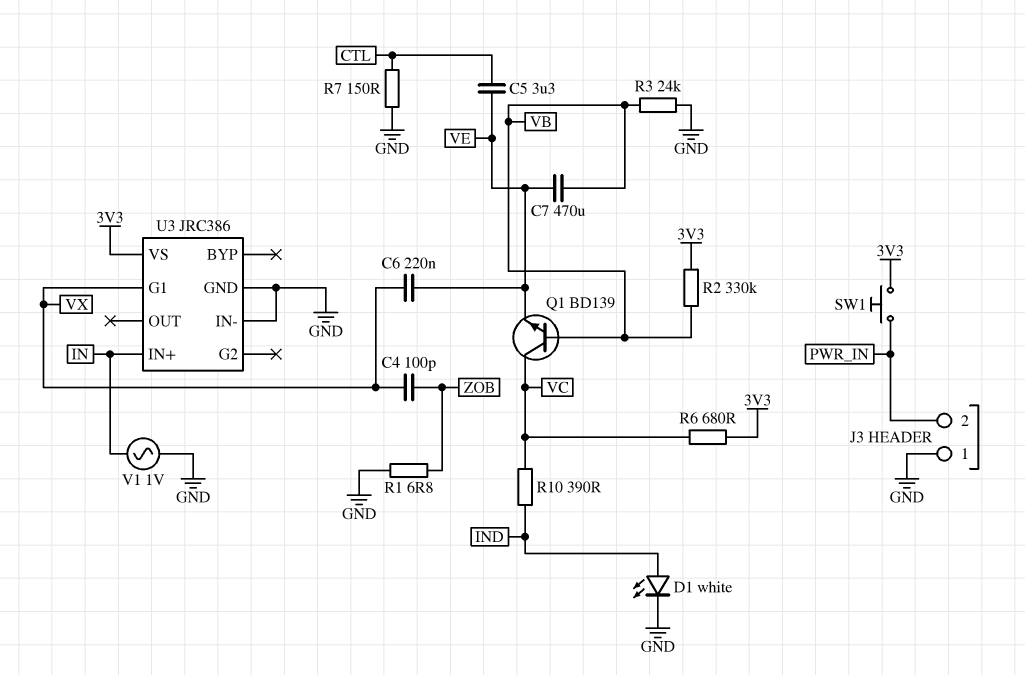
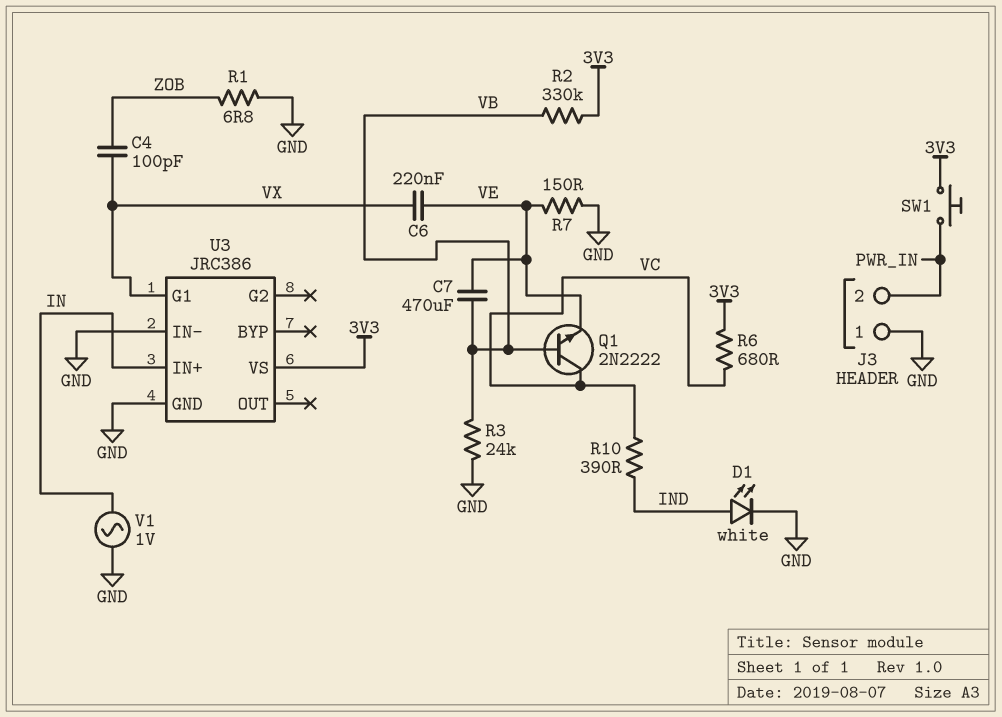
C5: 3.3uF (CTL, VE) -> none
Q1: NPN BD139 (B VB, C VC, E VE) -> NPN 2N2222 (B VB, C VC, E VE)
R7: 150 (CTL, GND) -> 150 (GND, VE)

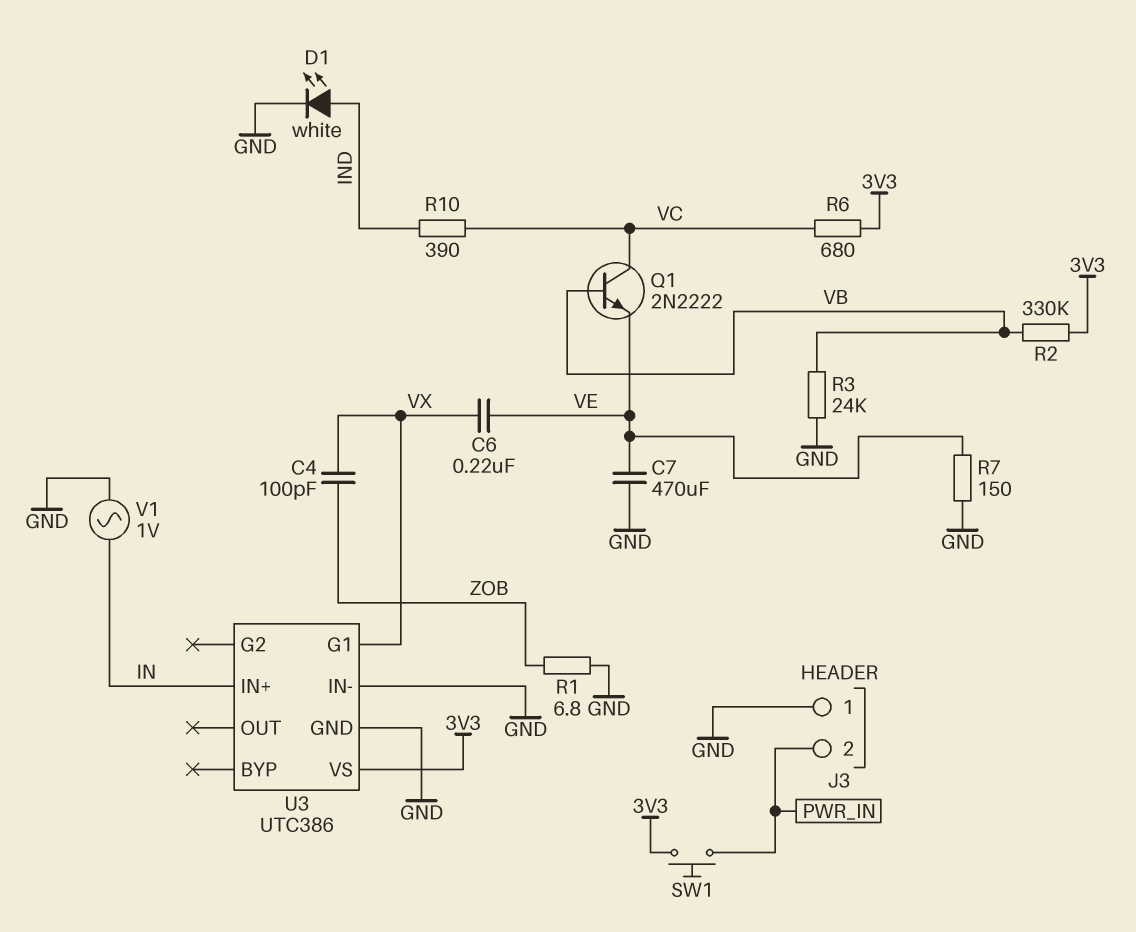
C7: 470uF (VB, VE) -> 470uF (GND, VE)
U3: JRC386 -> UTC386

